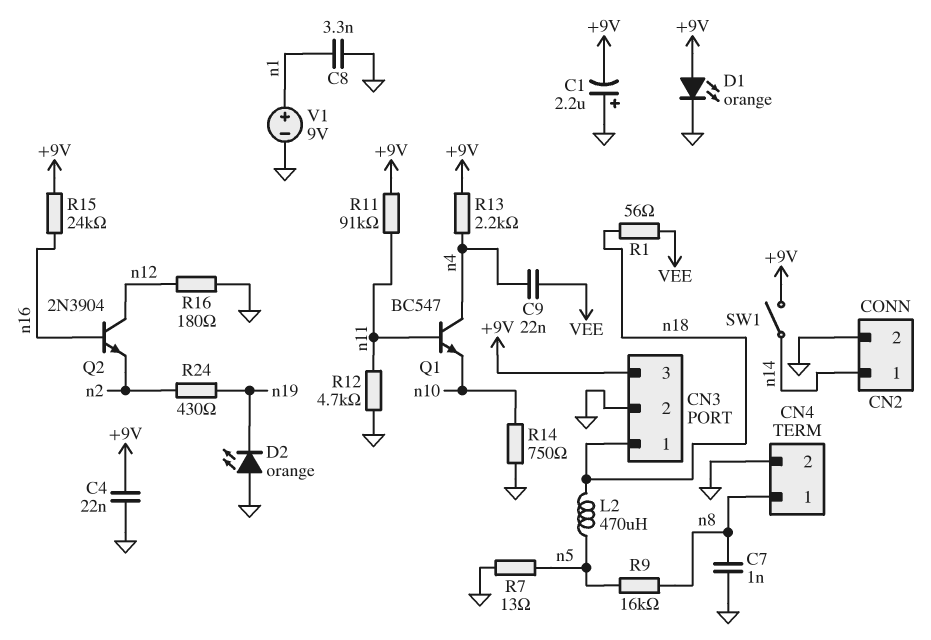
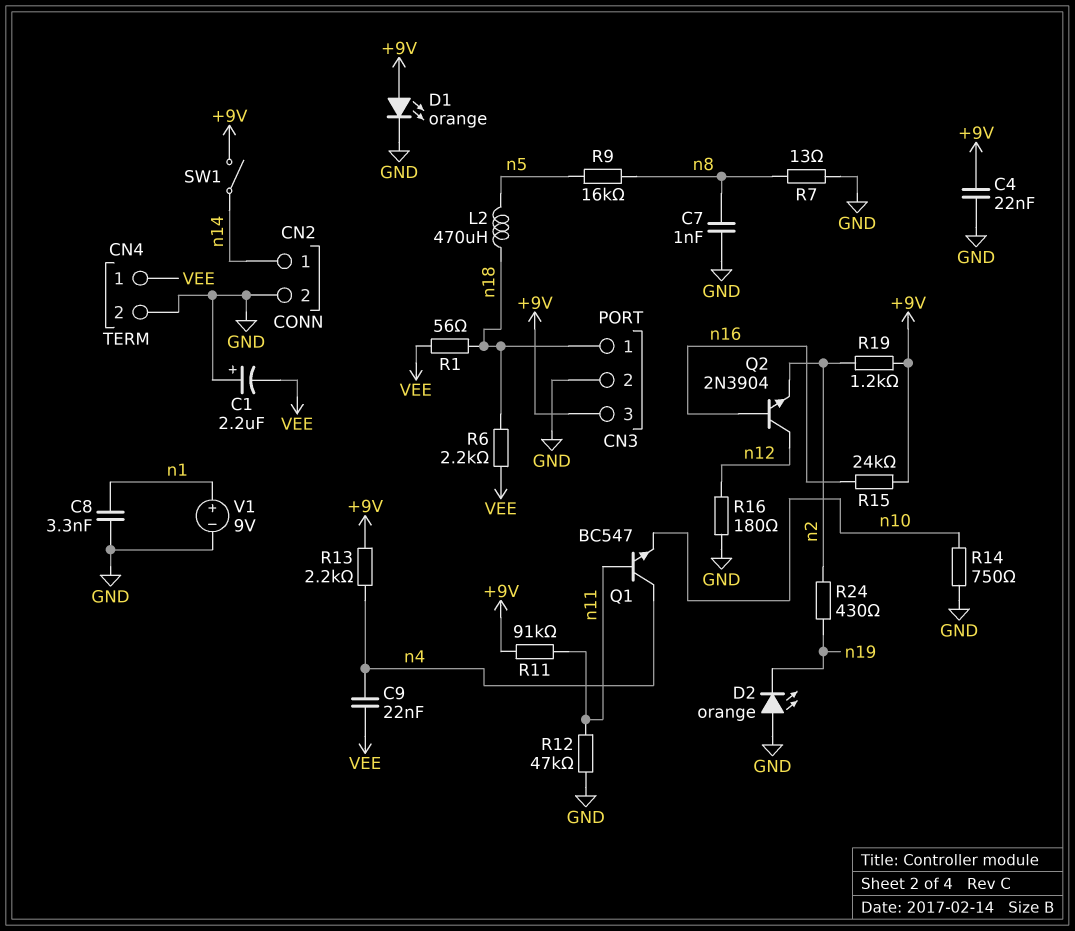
C1: 2.2uF (plus GND, minus +9V) -> 2.2uF (plus GND, minus VEE)
CN4 pin 1: n8 -> VEE
R6: none -> 2.2k (VEE, n18)
R7: 13 (GND, n5) -> 13 (GND, n8)
R12: 4.7k (GND, n11) -> 47k (GND, n11)
R19: none -> 1.2k (+9V, n2)

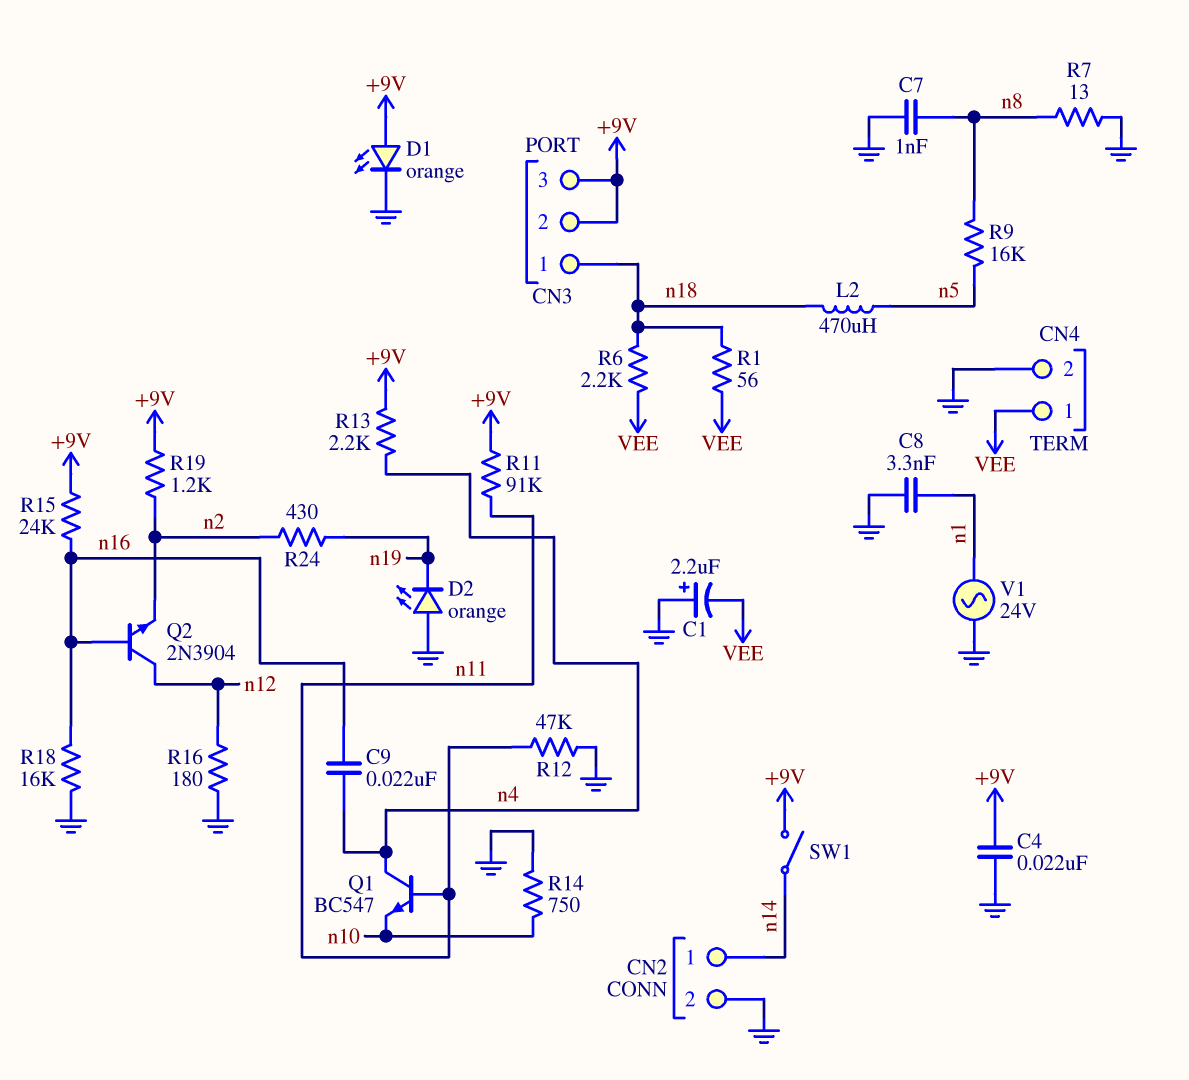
C9: 22nF (VEE, n4) -> 22nF (n4, n16)
CN3 pin 2: GND -> +9V
R18: none -> 16k (GND, n16)
V1: 9V (plus n1, minus GND) -> AC 24V (GND, n1)

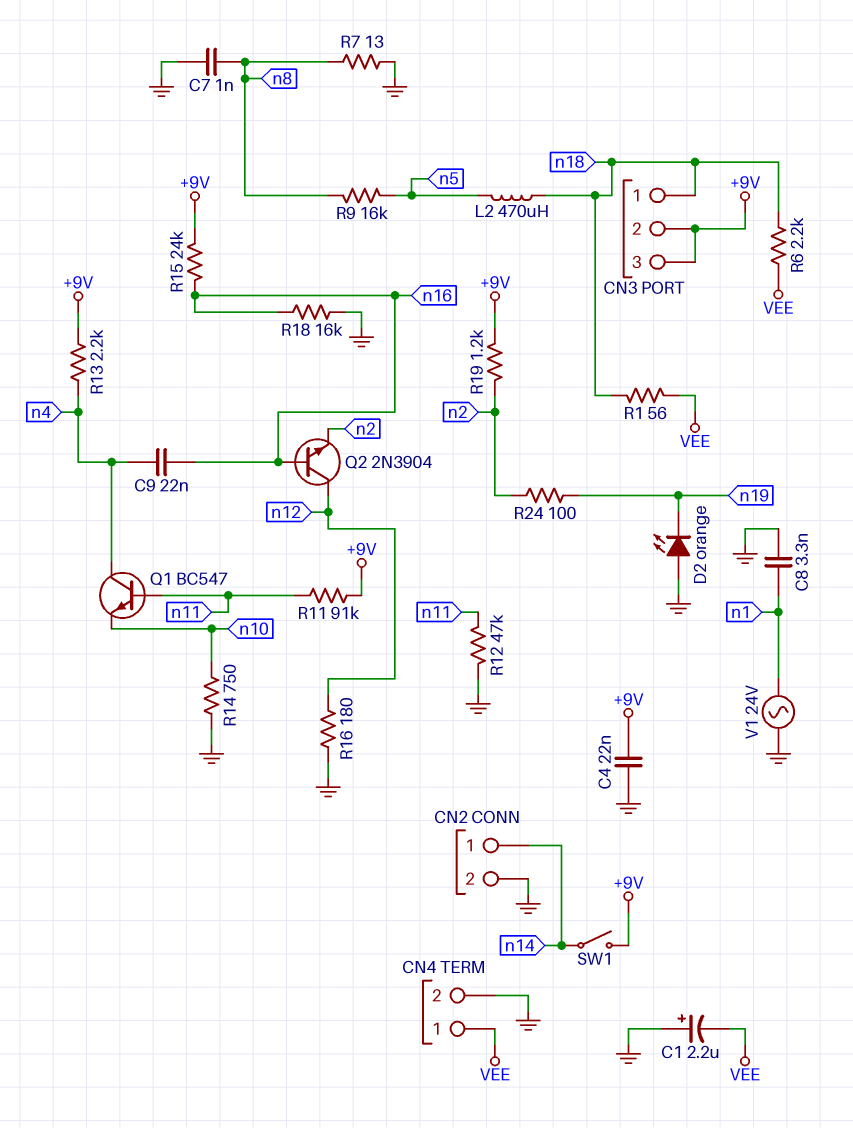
D1: LED orange (A +9V, K GND) -> none
R24: 430 (n2, n19) -> 100 (n2, n19)

